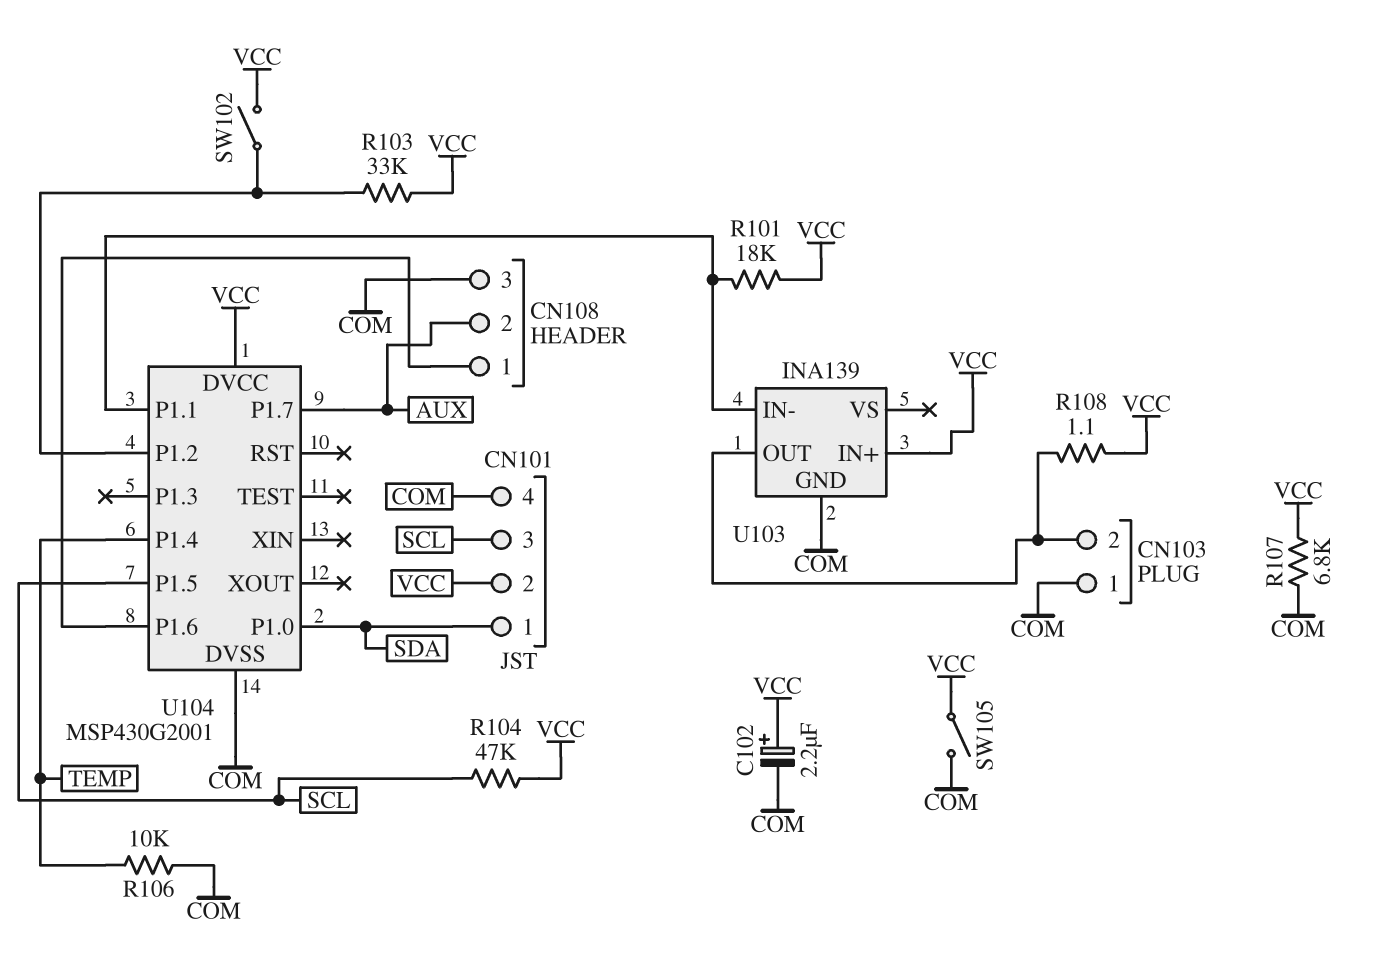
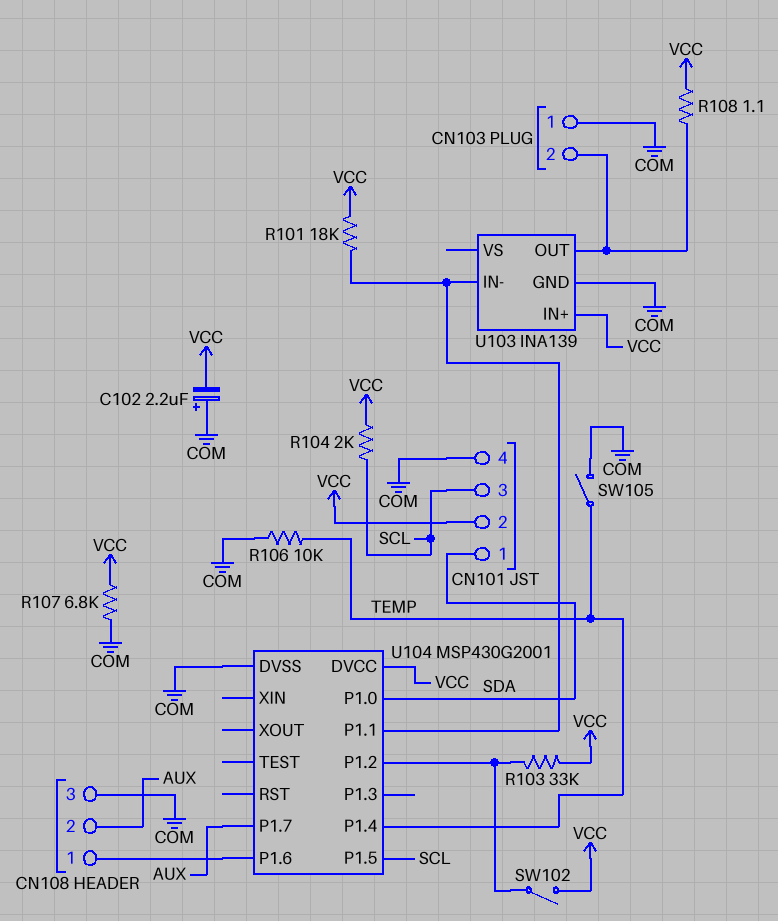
C102: 2.2uF (plus VCC, minus COM) -> 2.2uF (plus COM, minus VCC)
R104: 47k (SCL, VCC) -> 2k (SCL, VCC)
SW105: switch (COM, VCC) -> switch (COM, TEMP)

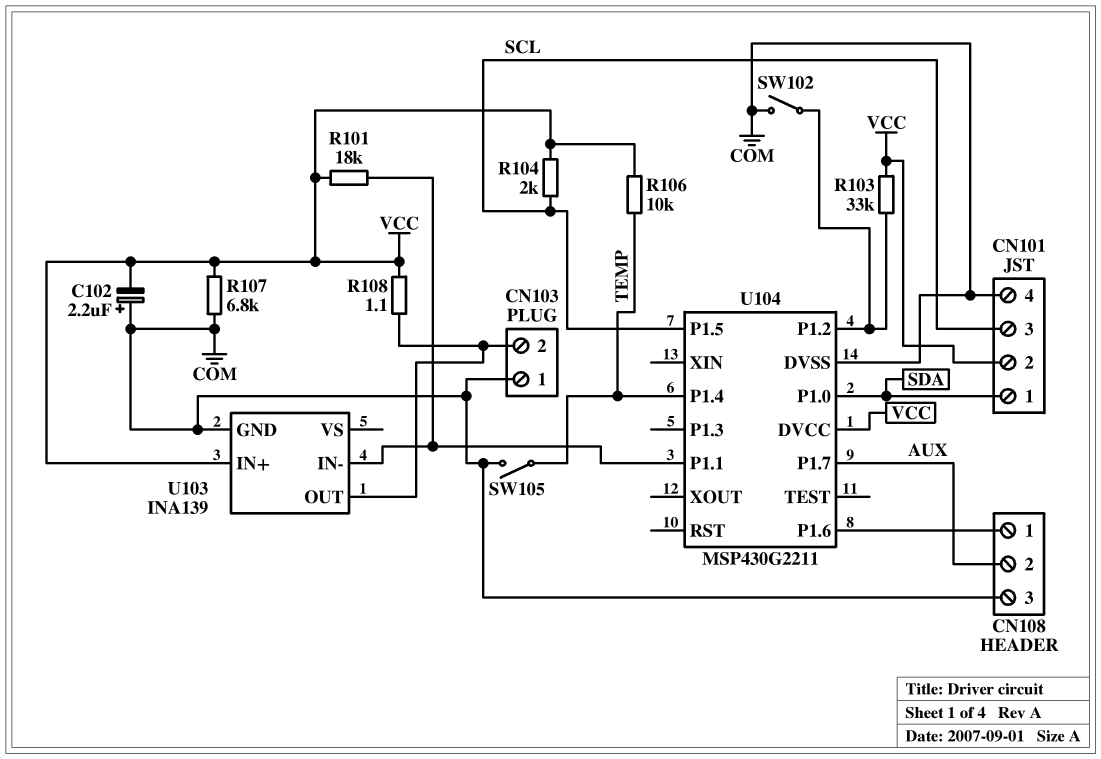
R106: 10k (COM, TEMP) -> 10k (TEMP, VCC)
SW102: switch (U104/P1.2, VCC) -> switch (COM, U104/P1.2)
U104: MSP430G2001 -> MSP430G2211

